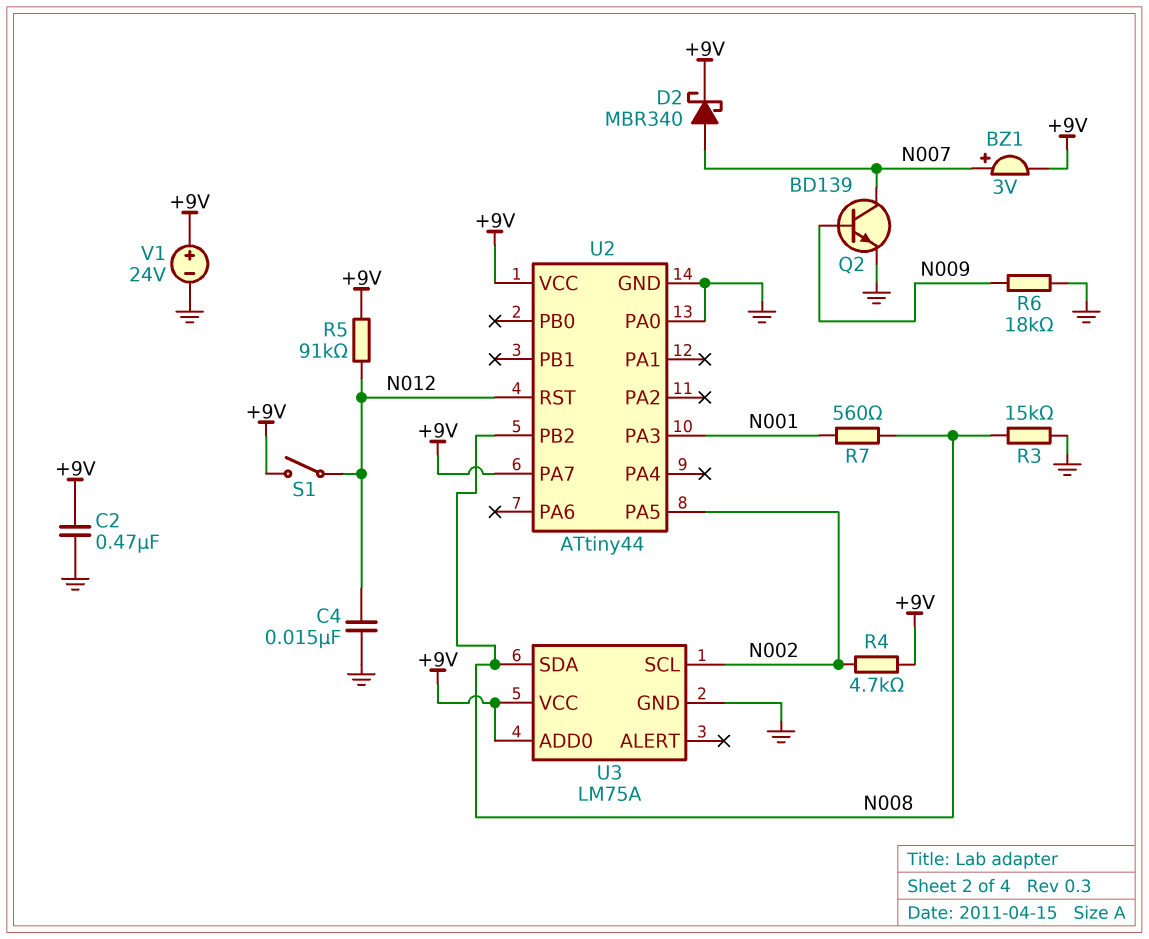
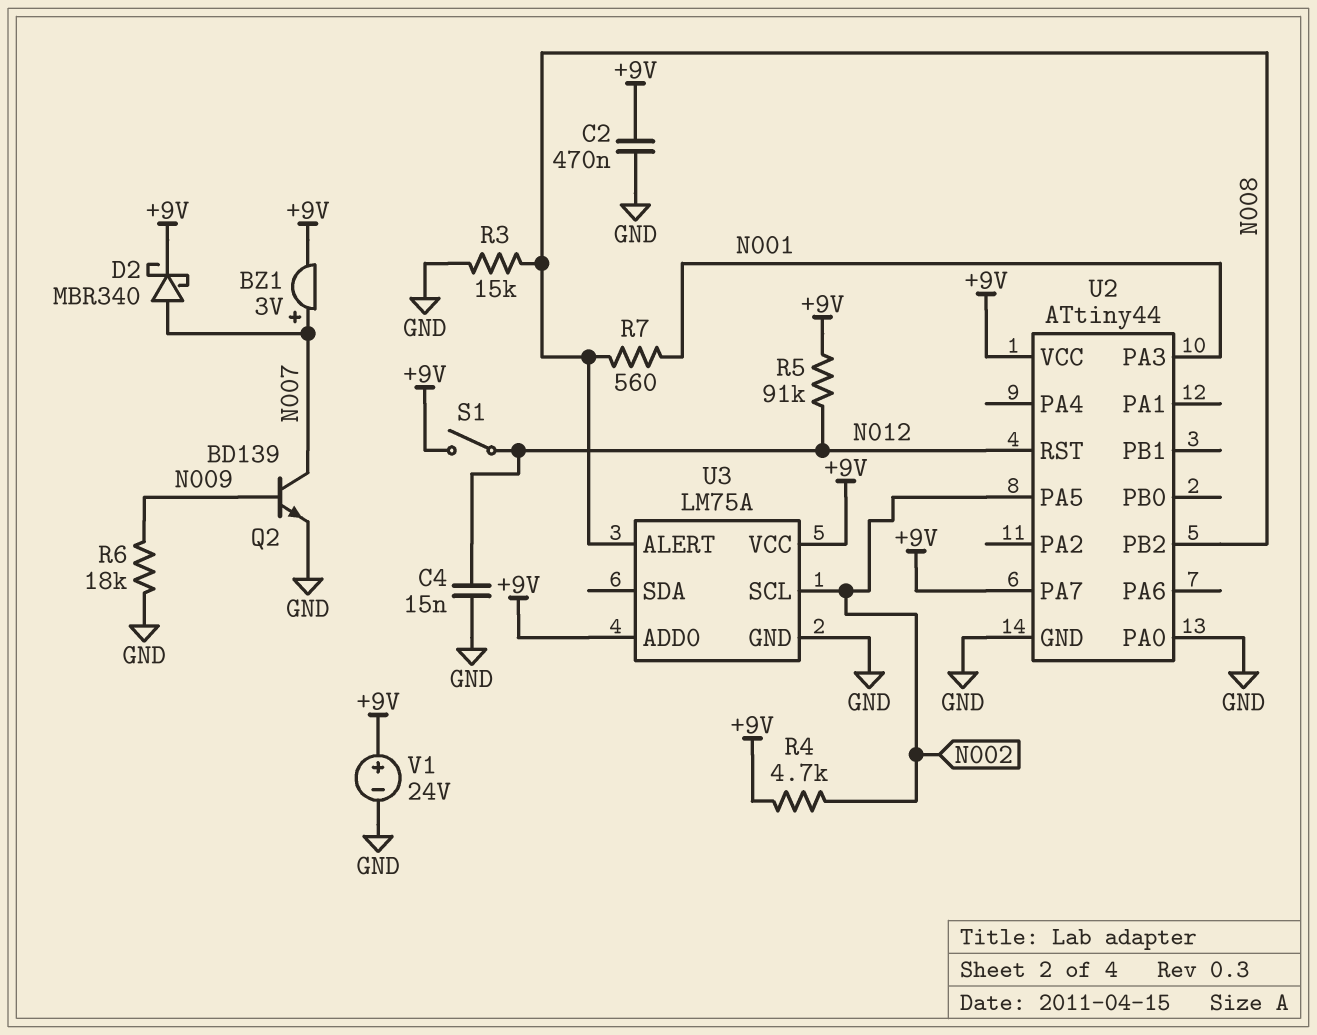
U3 pin ALERT: none -> N008
U3 pin SDA: N008 -> none

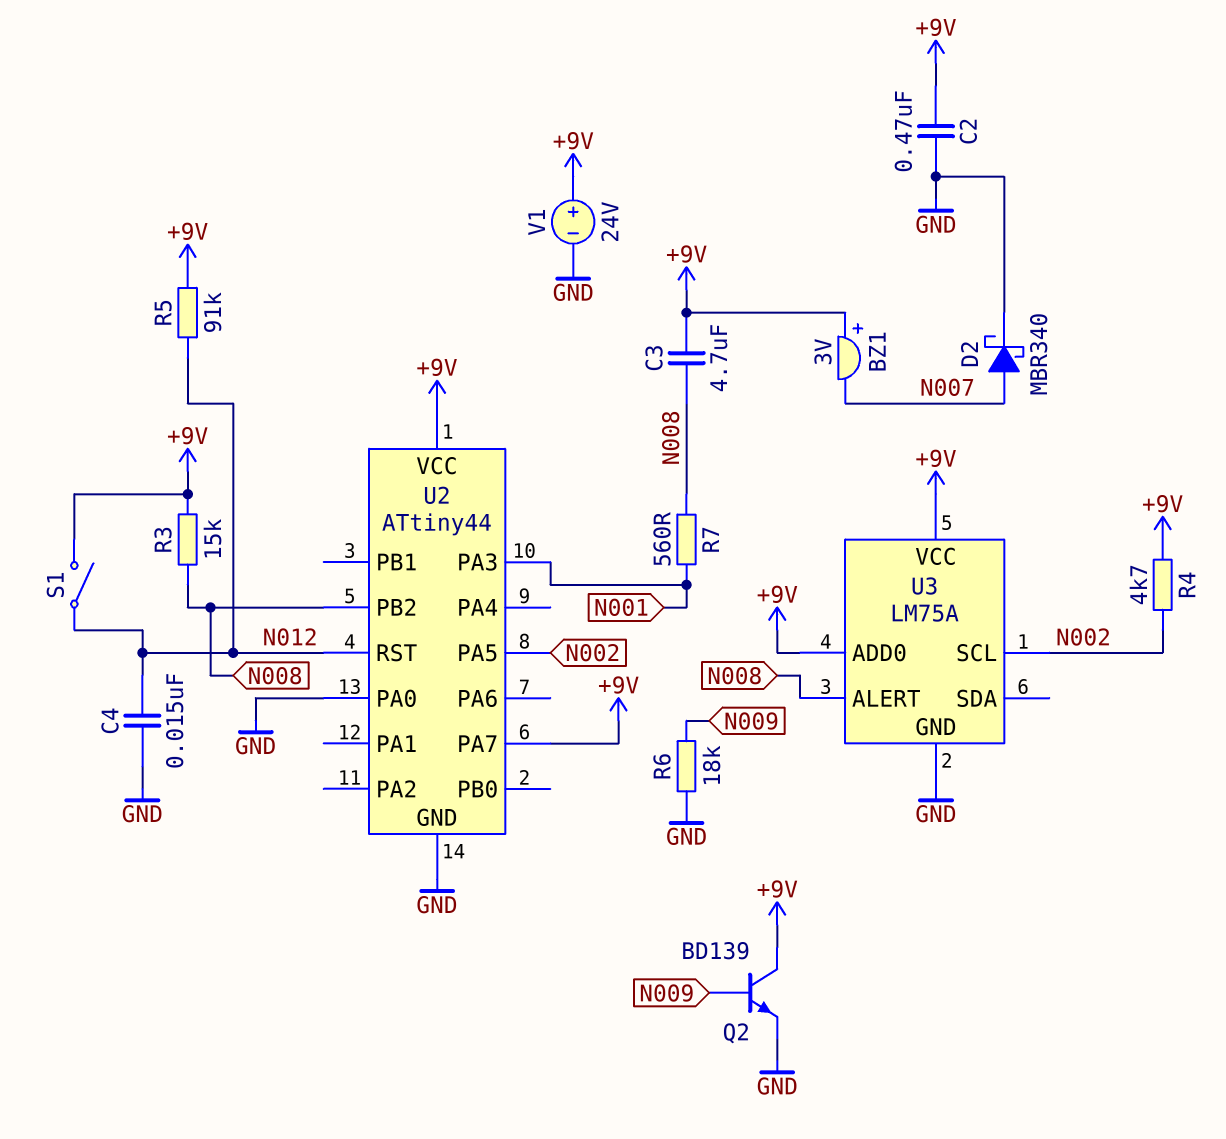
BZ1: buzzer 3V (plus N007, minus +9V) -> buzzer 3V (plus +9V, minus N007)
C3: none -> 4.7uF (+9V, N008)
D2: schottky MBR340 (A N007, K +9V) -> schottky MBR340 (A N007, K GND)
Q2: NPN BD139 (B N009, C N007, E GND) -> NPN BD139 (B N009, C +9V, E GND)
R3: 15k (GND, N008) -> 15k (+9V, N008)

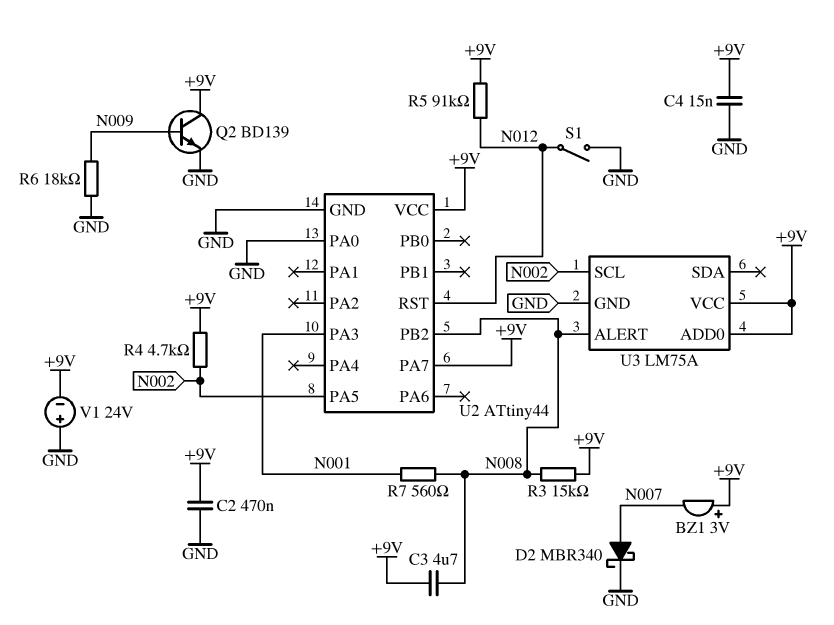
C4: 15nF (GND, N012) -> 15nF (+9V, GND)
S1: switch (+9V, N012) -> switch (GND, N012)
V1: 24V (plus +9V, minus GND) -> 24V (plus GND, minus +9V)

